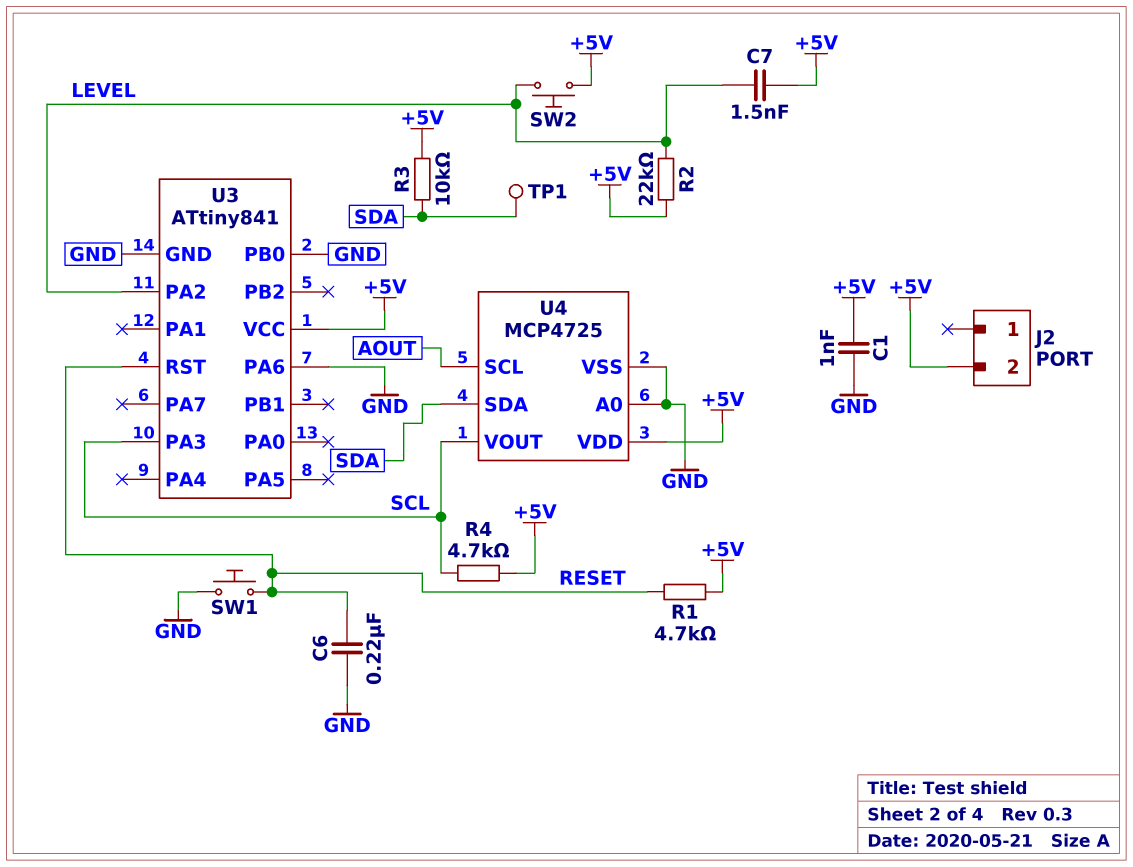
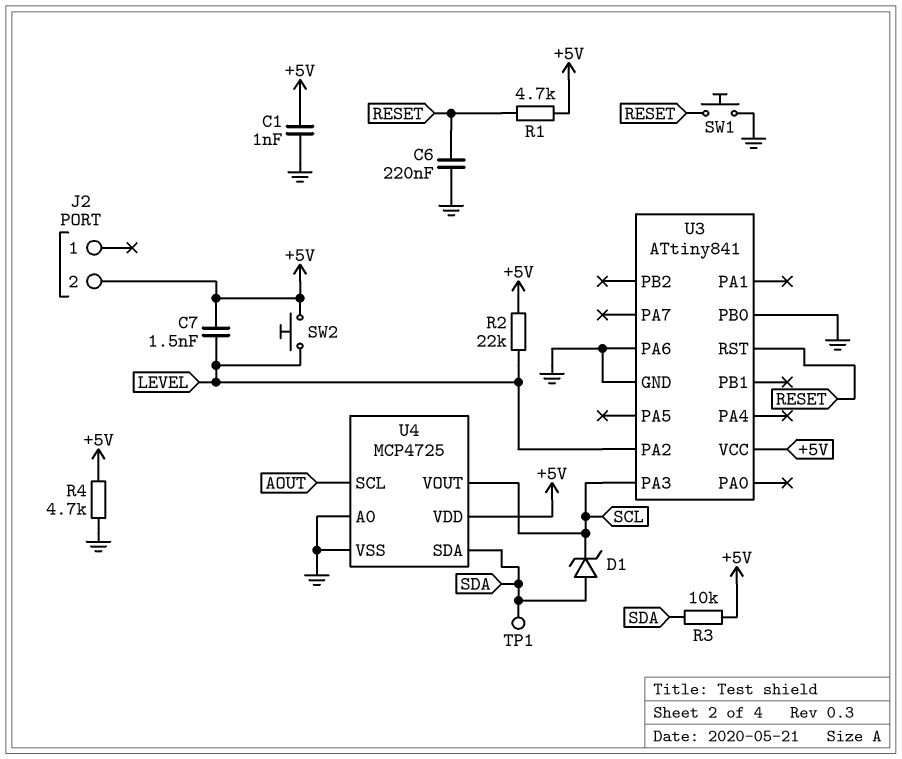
D1: none -> zener (A SDA, K SCL)
R4: 4.7k (+5V, SCL) -> 4.7k (+5V, GND)

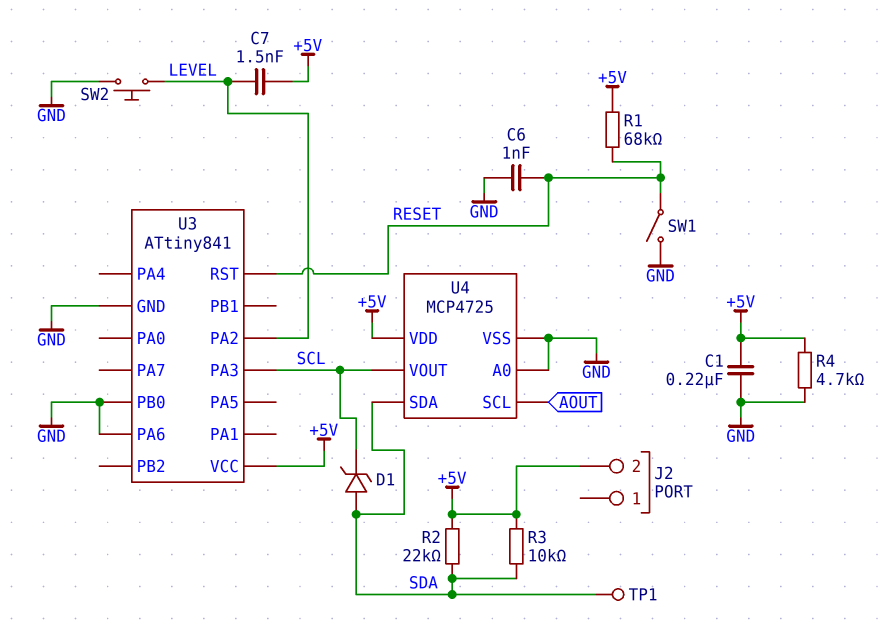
C1: 1nF (+5V, GND) -> 220nF (+5V, GND)
C6: 220nF (GND, RESET) -> 1nF (GND, RESET)
R1: 4.7k (+5V, RESET) -> 68k (+5V, RESET)
R2: 22k (+5V, LEVEL) -> 22k (+5V, SDA)
SW1: button (GND, RESET) -> switch (GND, RESET)
SW2: button (+5V, LEVEL) -> button (GND, LEVEL)

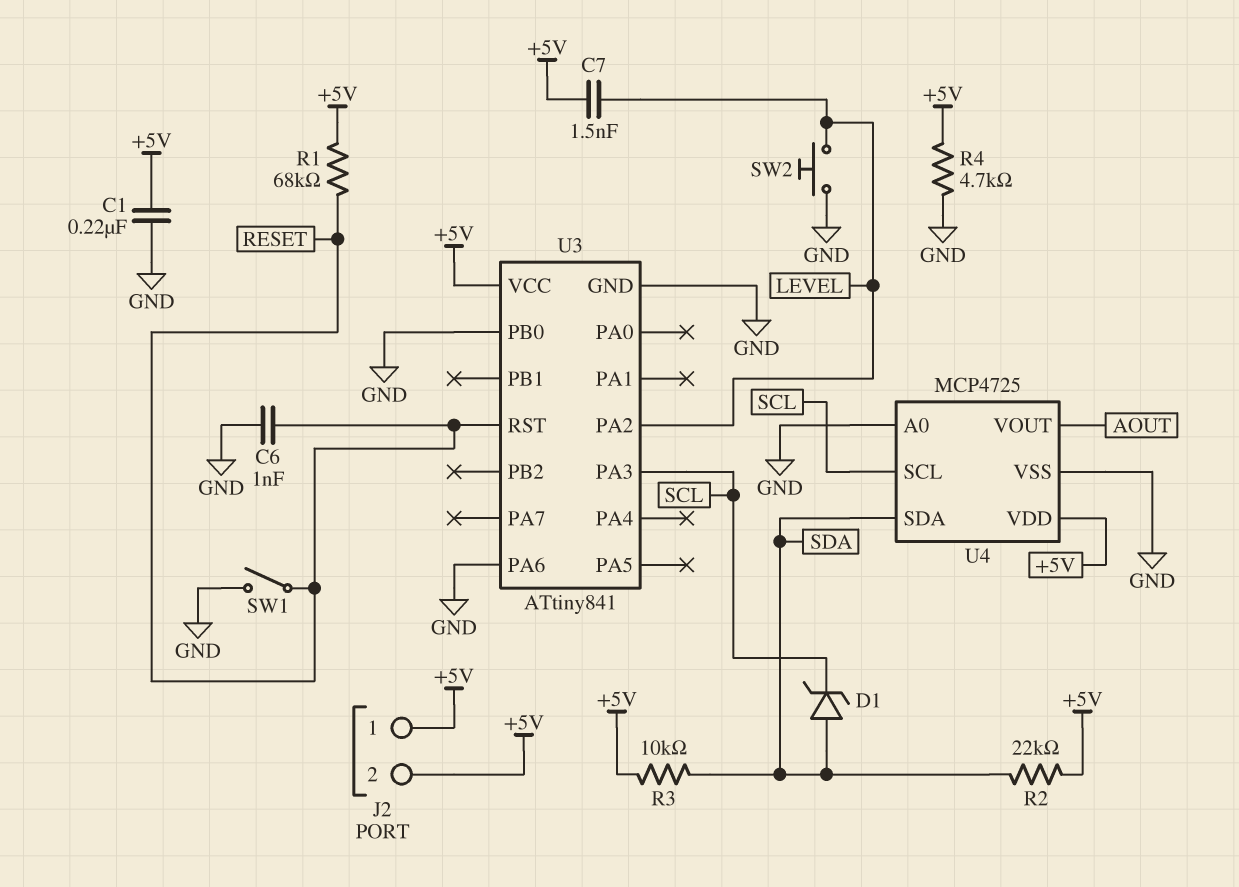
J2 pin 1: none -> +5V
TP1: test point (SDA) -> none
U4 pin SCL: AOUT -> SCL
U4 pin VOUT: SCL -> AOUT

